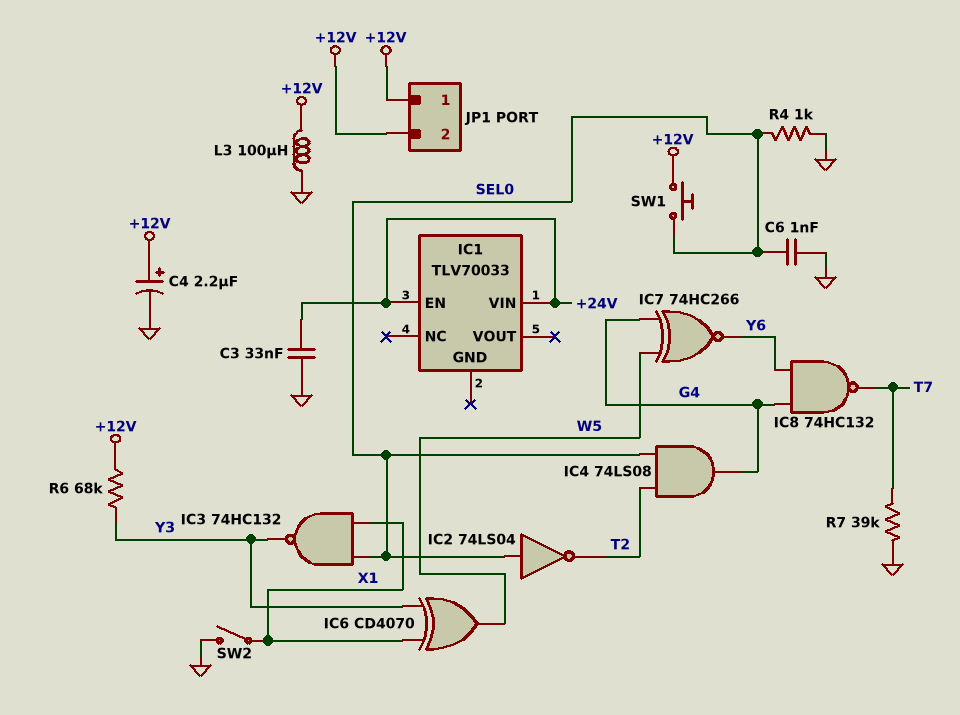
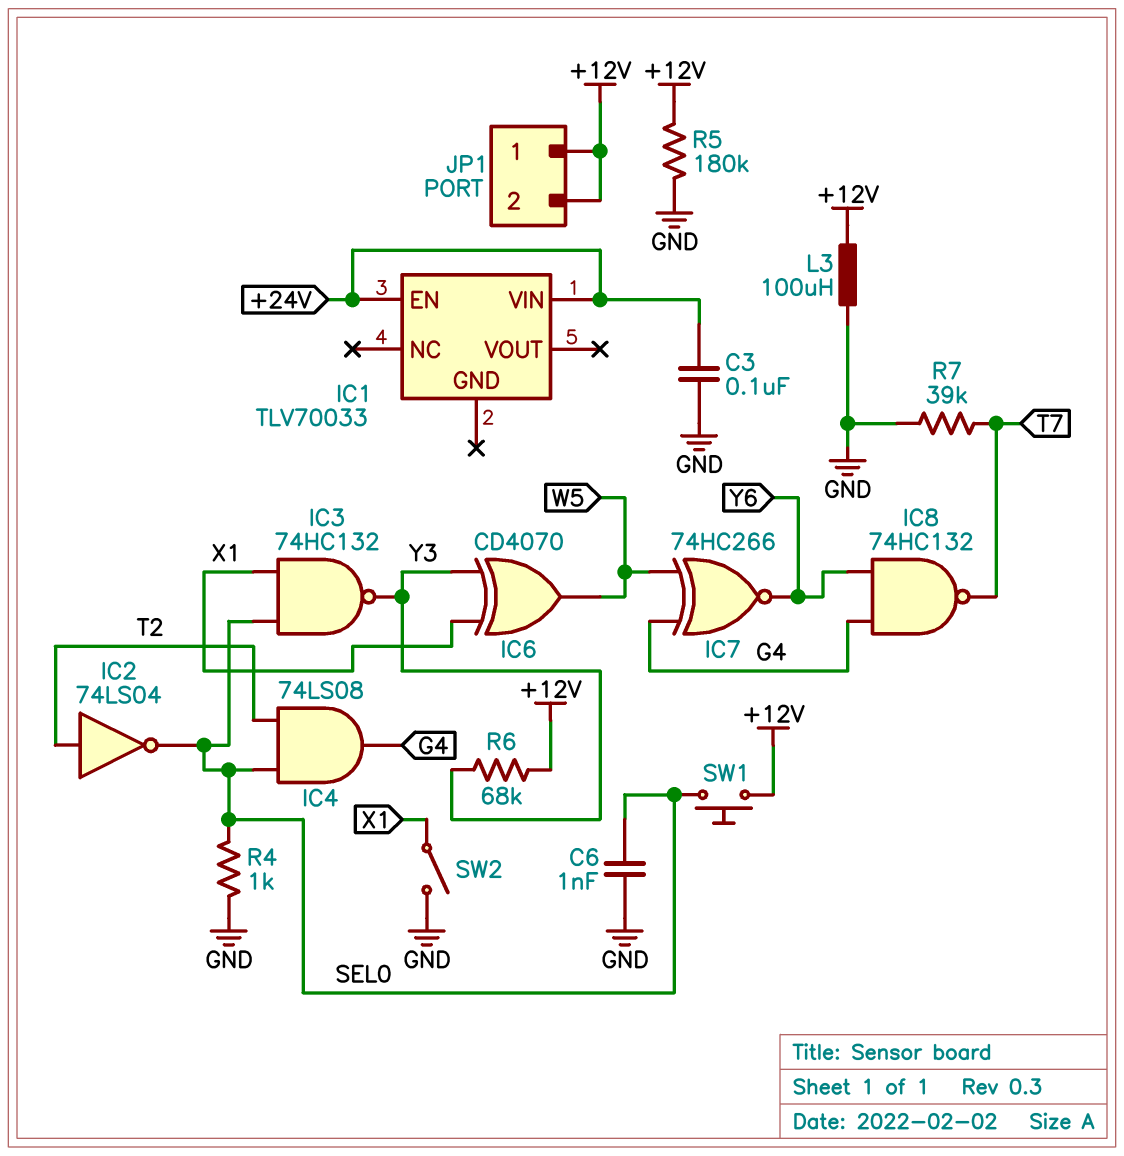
C3: 33nF (+24V, GND) -> 100nF (+24V, GND)
C4: 2.2uF (plus +12V, minus GND) -> none
IC2: NOT 74LS04 (in SEL0, out T2) -> NOT 74LS04 (in T2, out SEL0)
R5: none -> 180k (+12V, GND)

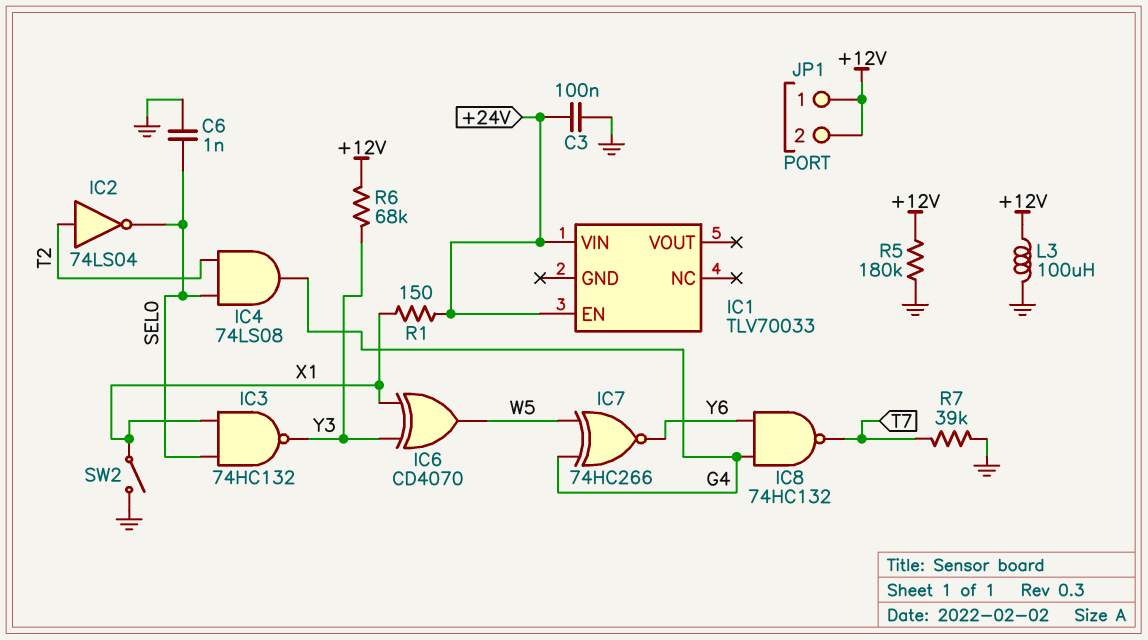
R1: none -> 150 (+24V, X1)
R4: 1k (GND, SEL0) -> none
SW1: button (+12V, SEL0) -> none

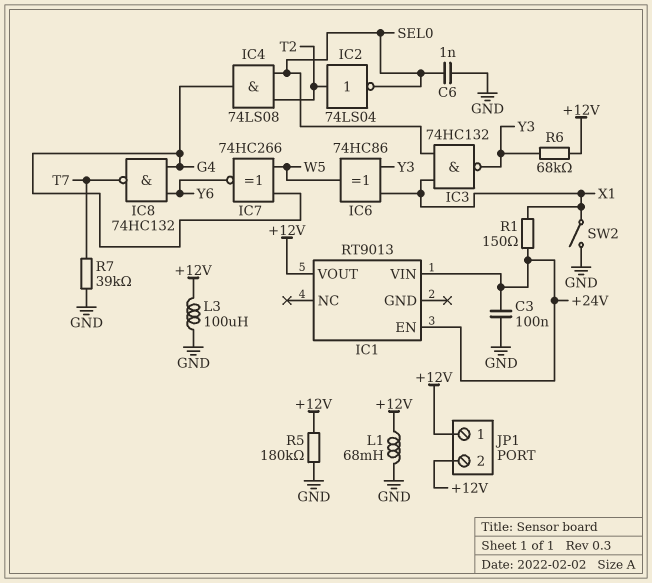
IC1: TLV70033 -> RT9013
IC1 pin VOUT: none -> +12V
IC6: XOR CD4070 (in X1, in Y3, out W5) -> XOR 74HC86 (in X1, in Y3, out W5)
L1: none -> 68mH (+12V, GND)

